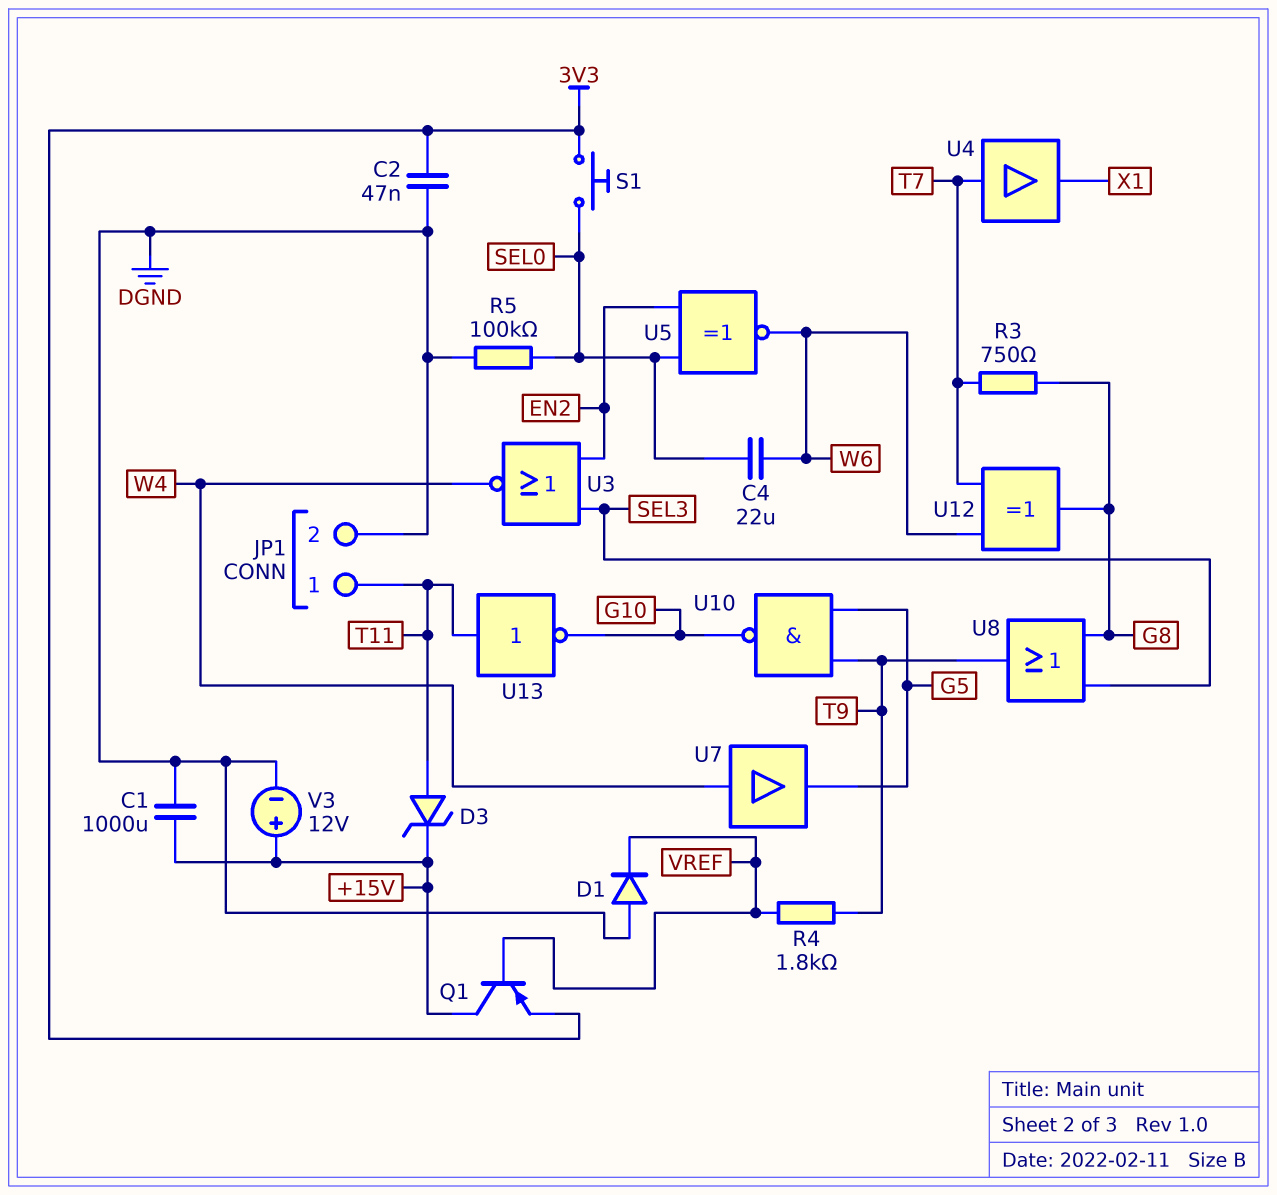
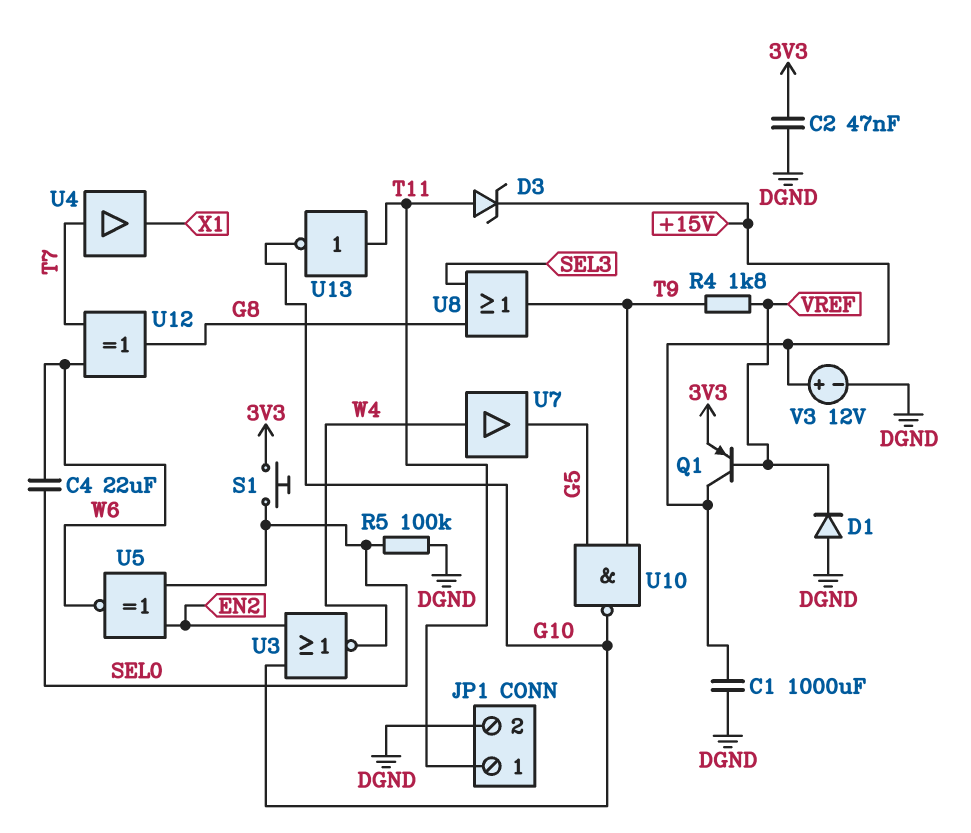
R3: 750 (G8, T7) -> none
U3: NOR (in EN2, in SEL3, out W4) -> NOR (in EN2, in G10, out W4)

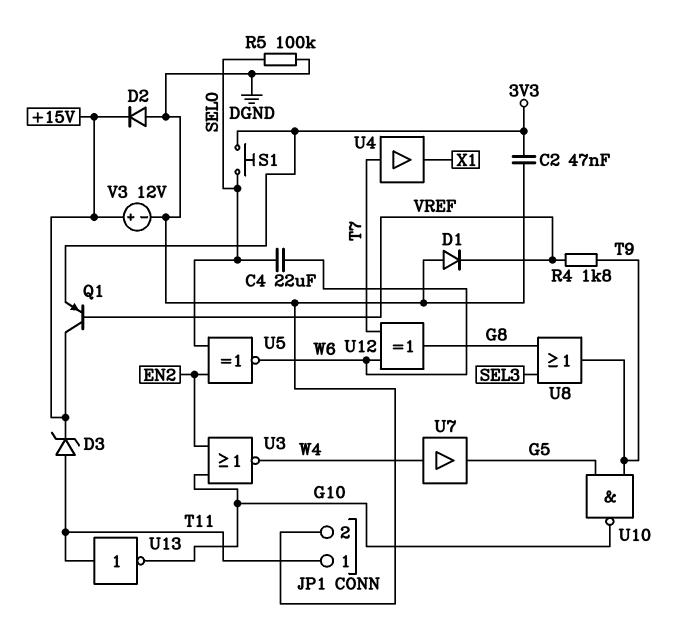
C1: 1000uF (+15V, DGND) -> none
D2: none -> diode (A DGND, K +15V)

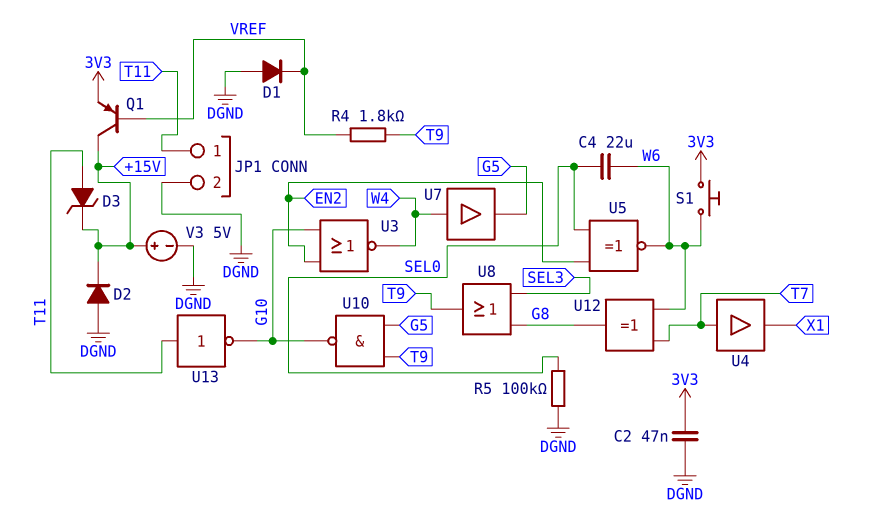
S1: button (3V3, SEL0) -> button (3V3, W6)
V3: 12V (plus +15V, minus DGND) -> 5V (plus +15V, minus DGND)

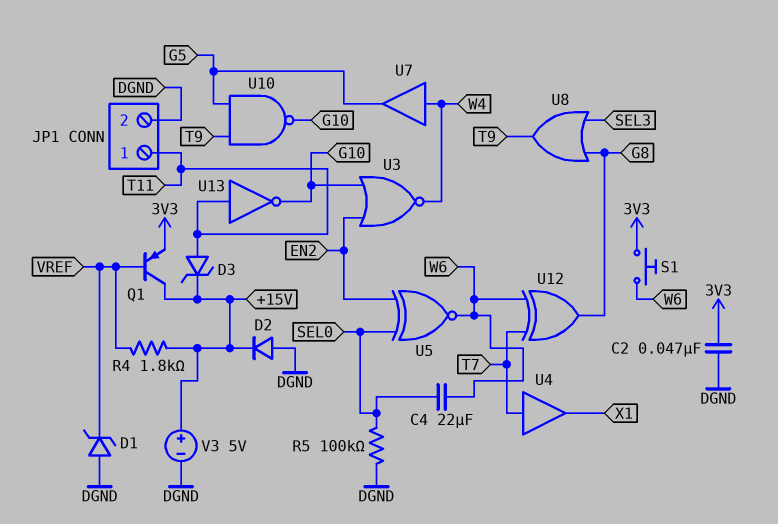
D1: diode (A DGND, K VREF) -> zener (A DGND, K VREF)
R4: 1.8k (T9, VREF) -> 1.8k (+15V, VREF)

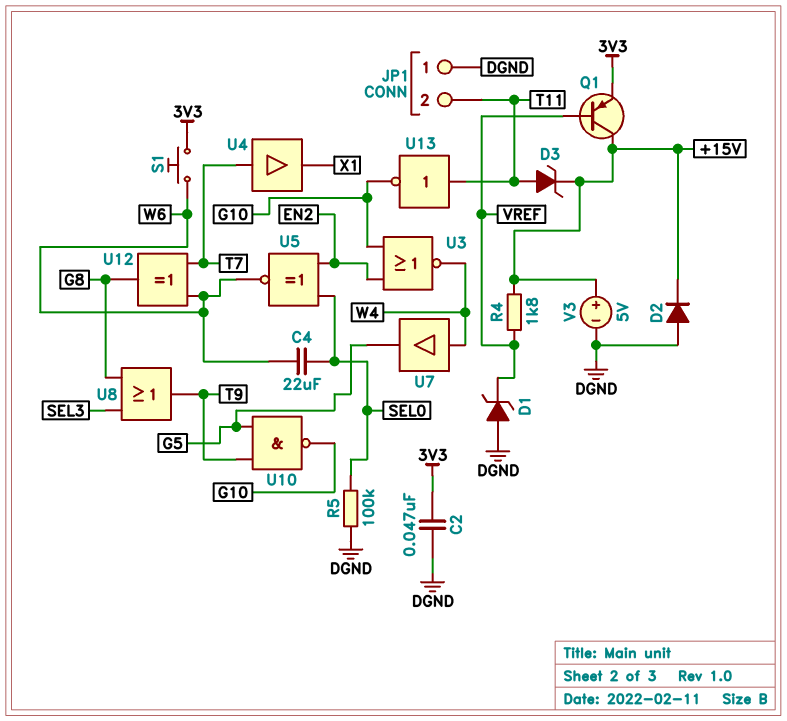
JP1 pin 1: T11 -> DGND
JP1 pin 2: DGND -> T11

